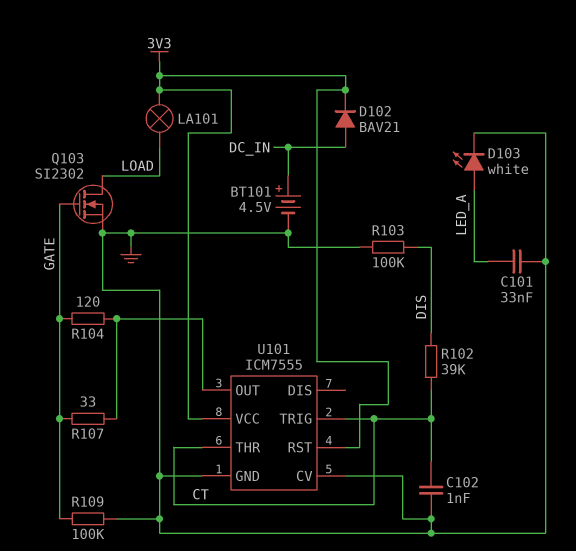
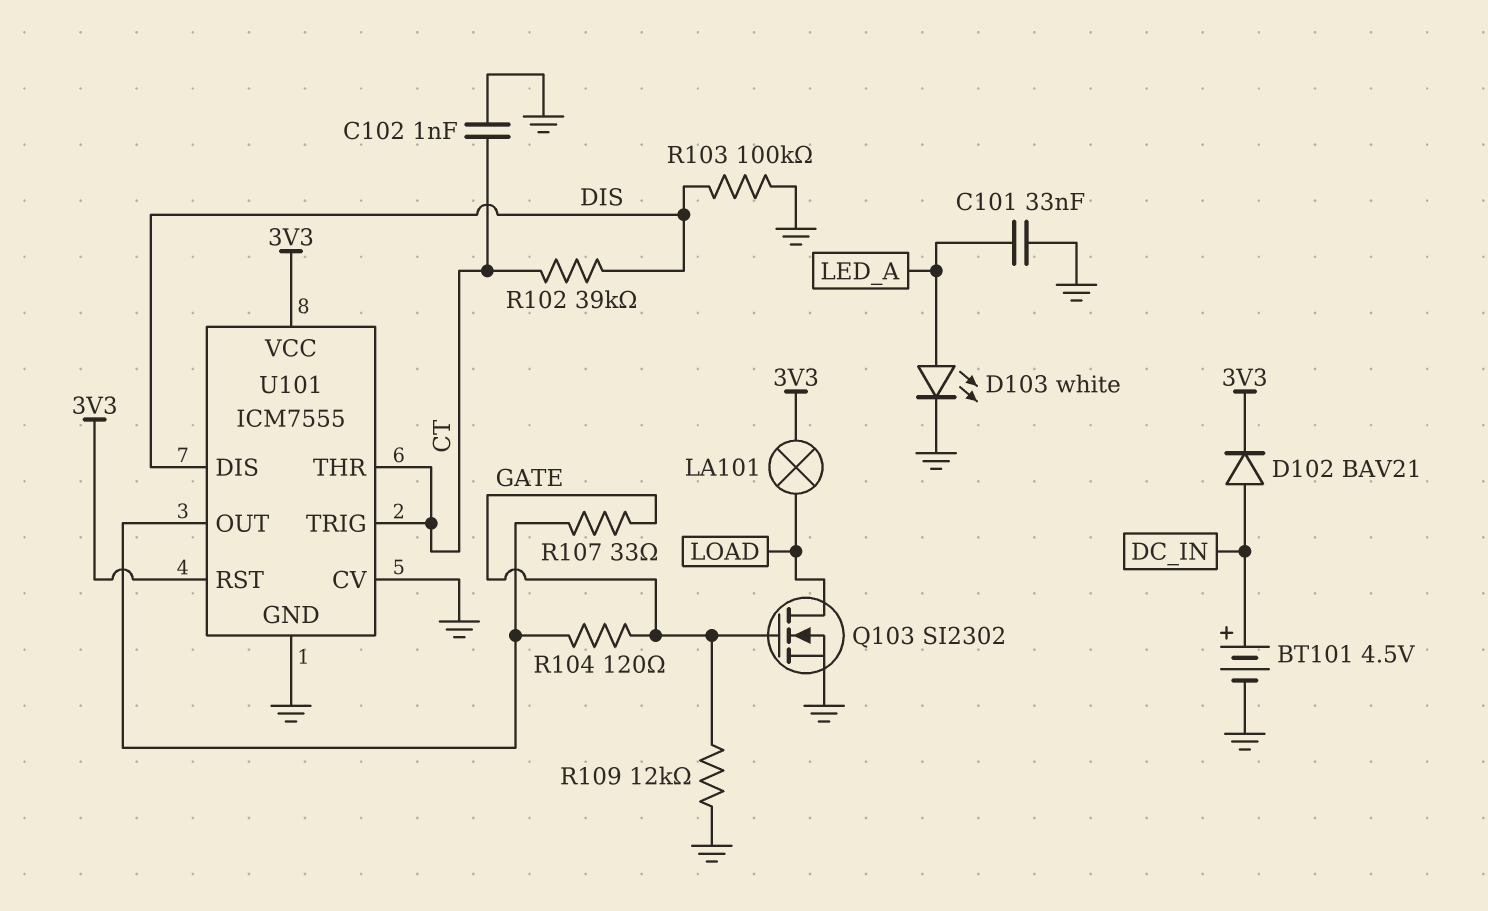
R109: 100k (GATE, GND) -> 12k (GATE, GND)
U101 pin DIS: none -> DIS

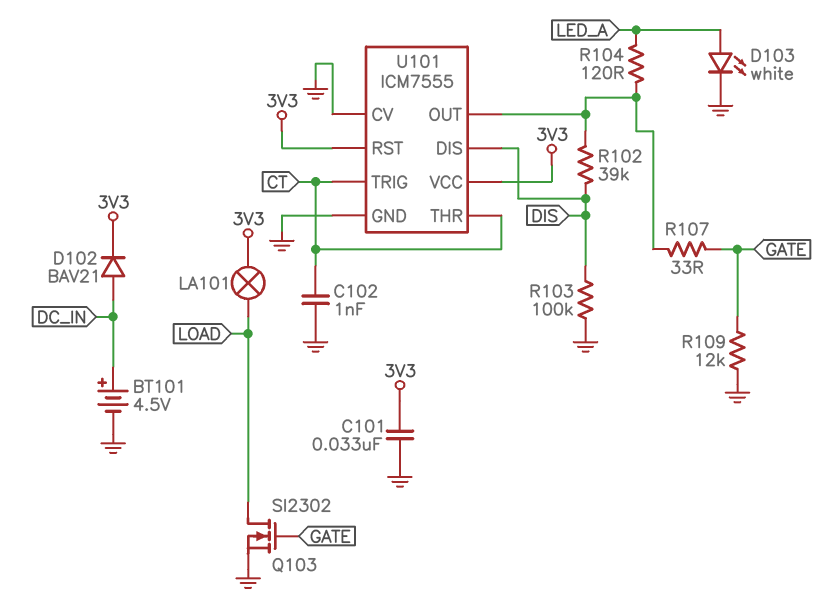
C101: 33nF (GND, LED_A) -> 33nF (3V3, GND)
R102: 39k (CT, DIS) -> 39k (DIS, U101/OUT)
R104: 120 (GATE, U101/OUT) -> 120 (LED_A, U101/OUT)

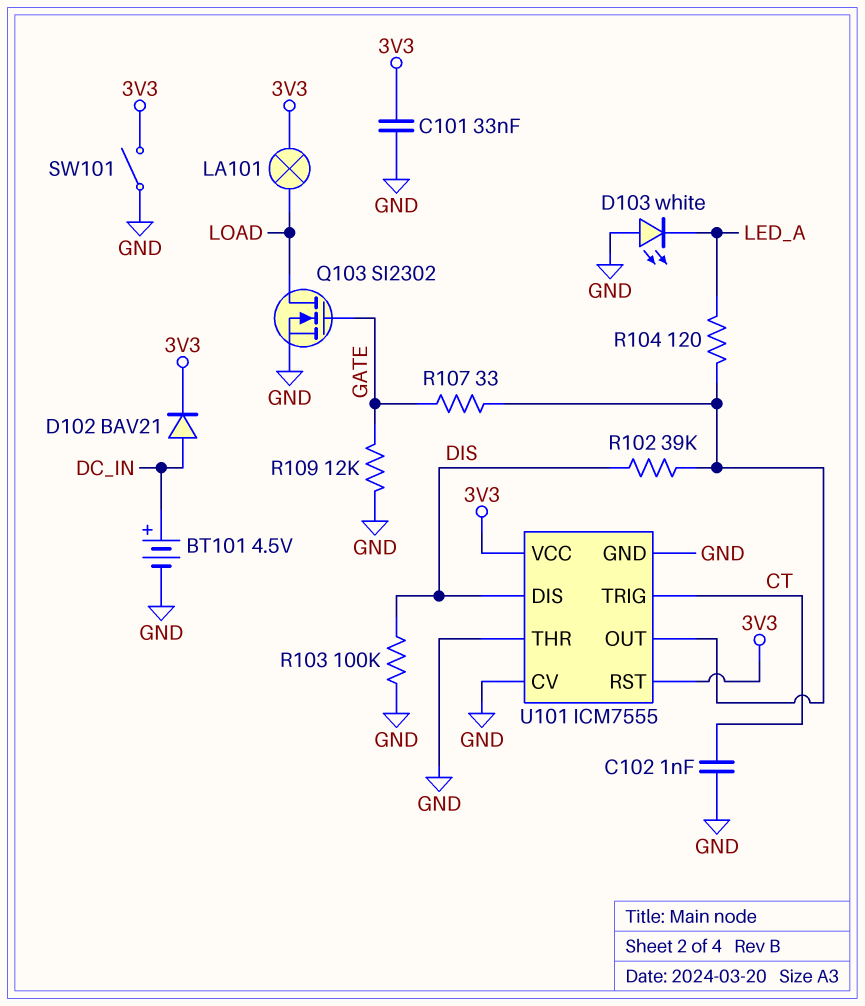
D103: LED white (A LED_A, K GND) -> LED white (A GND, K LED_A)
SW101: none -> switch (3V3, GND)
U101 pin THR: CT -> GND

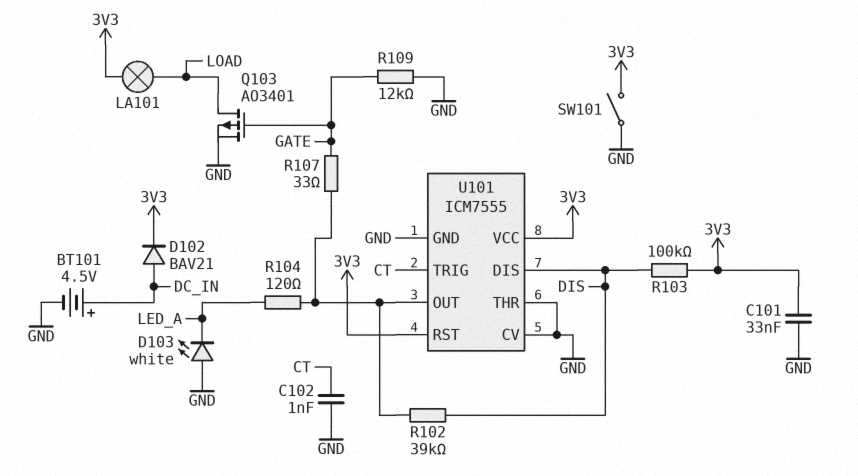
Q103: NMOS SI2302 (G GATE, D LOAD, S GND) -> PMOS AO3401 (G GATE, D LOAD, S GND)
R103: 100k (DIS, GND) -> 100k (3V3, DIS)

